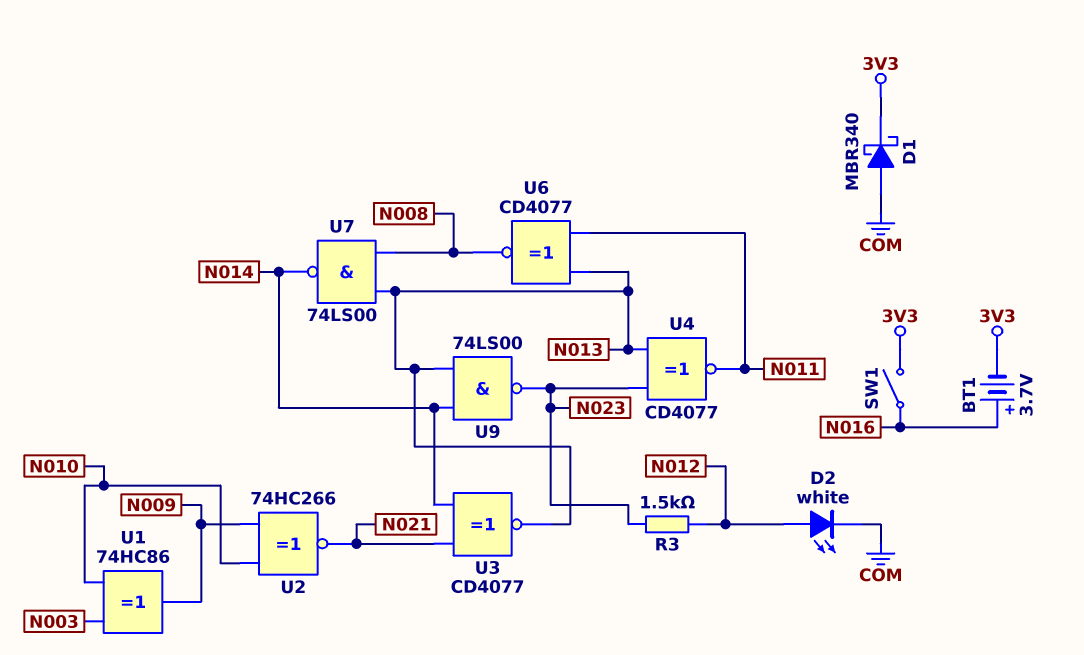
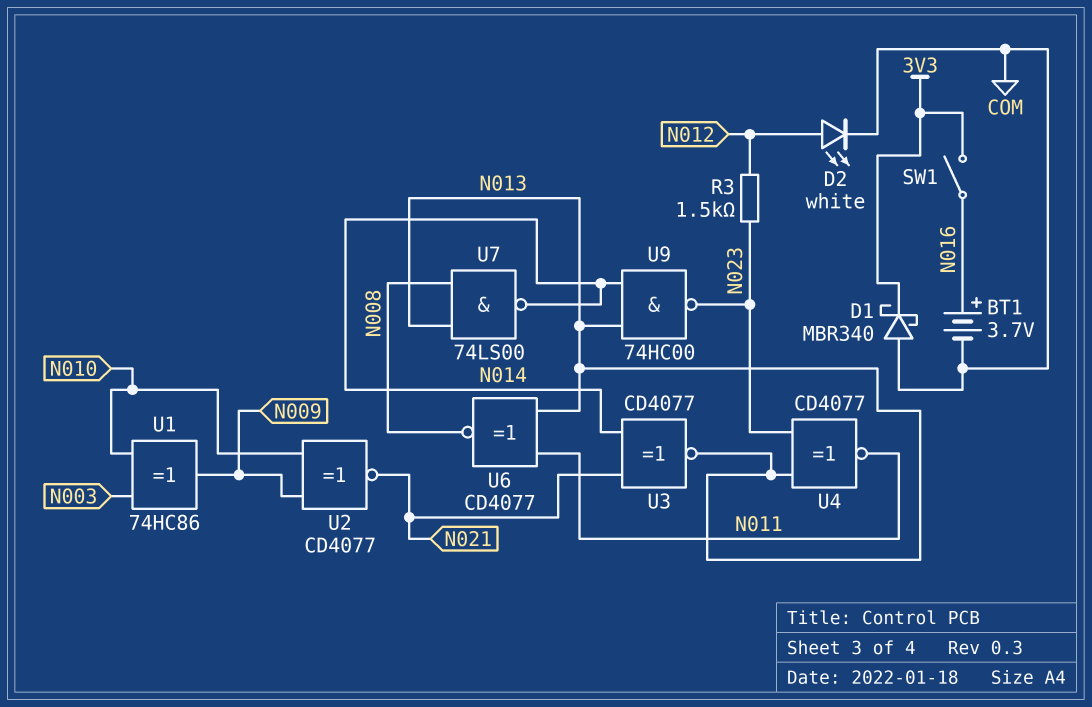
BT1: 3.7V (plus N016, minus 3V3) -> 3.7V (plus N016, minus COM)
U2: XNOR 74HC266 (in N009, in N010, out N021) -> XNOR CD4077 (in N009, in N010, out N021)
U9: NAND 74LS00 (in N013, in N014, out N023) -> NAND 74HC00 (in N013, in N014, out N023)

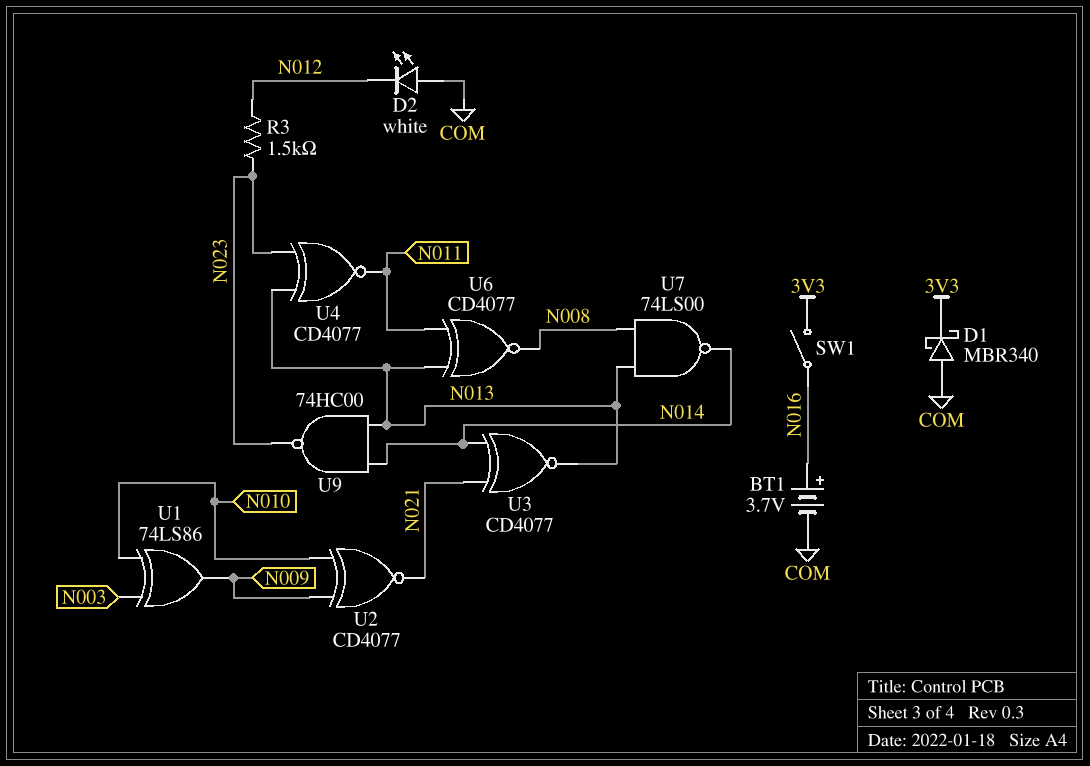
D2: LED white (A N012, K COM) -> LED white (A COM, K N012)
U1: XOR 74HC86 (in N003, in N010, out N009) -> XOR 74LS86 (in N003, in N010, out N009)

